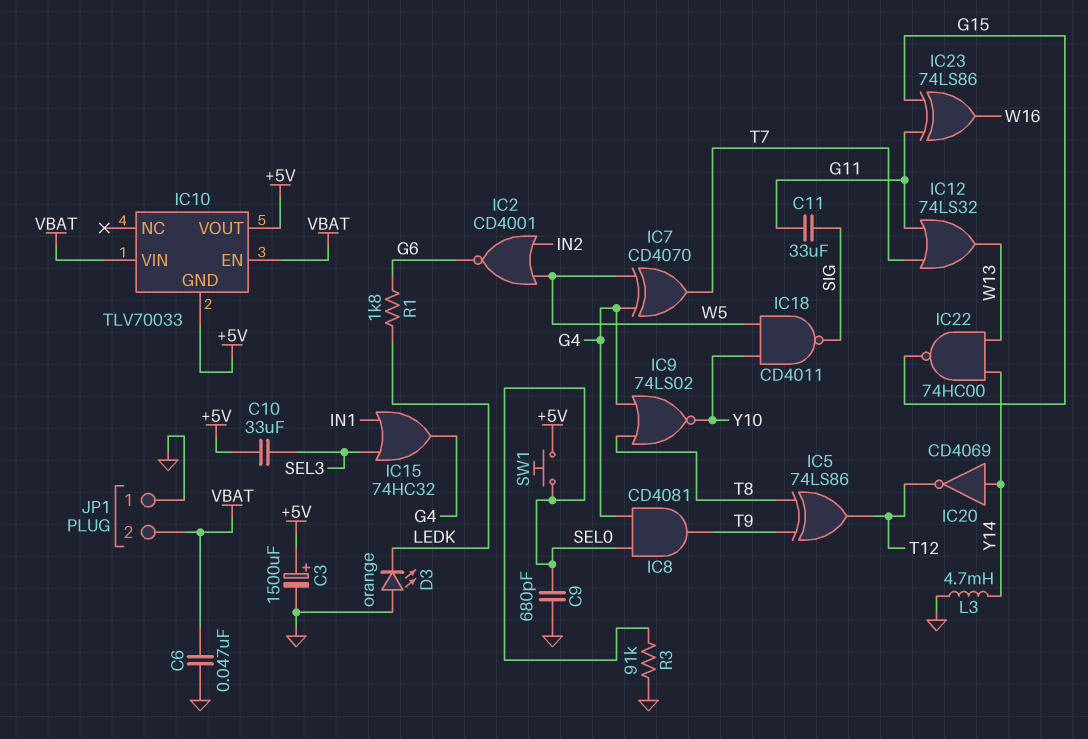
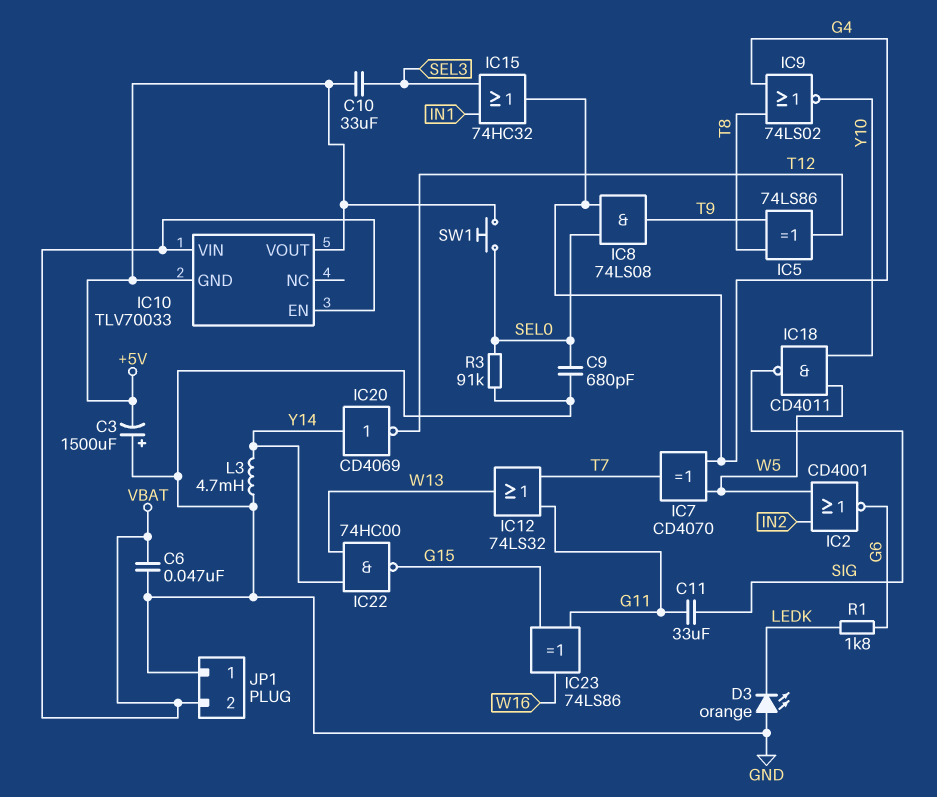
C3: 1500uF (plus +5V, minus GND) -> 1500uF (plus GND, minus +5V)
IC8: AND CD4081 (in G4, in SEL0, out T9) -> AND 74LS08 (in G4, in SEL0, out T9)

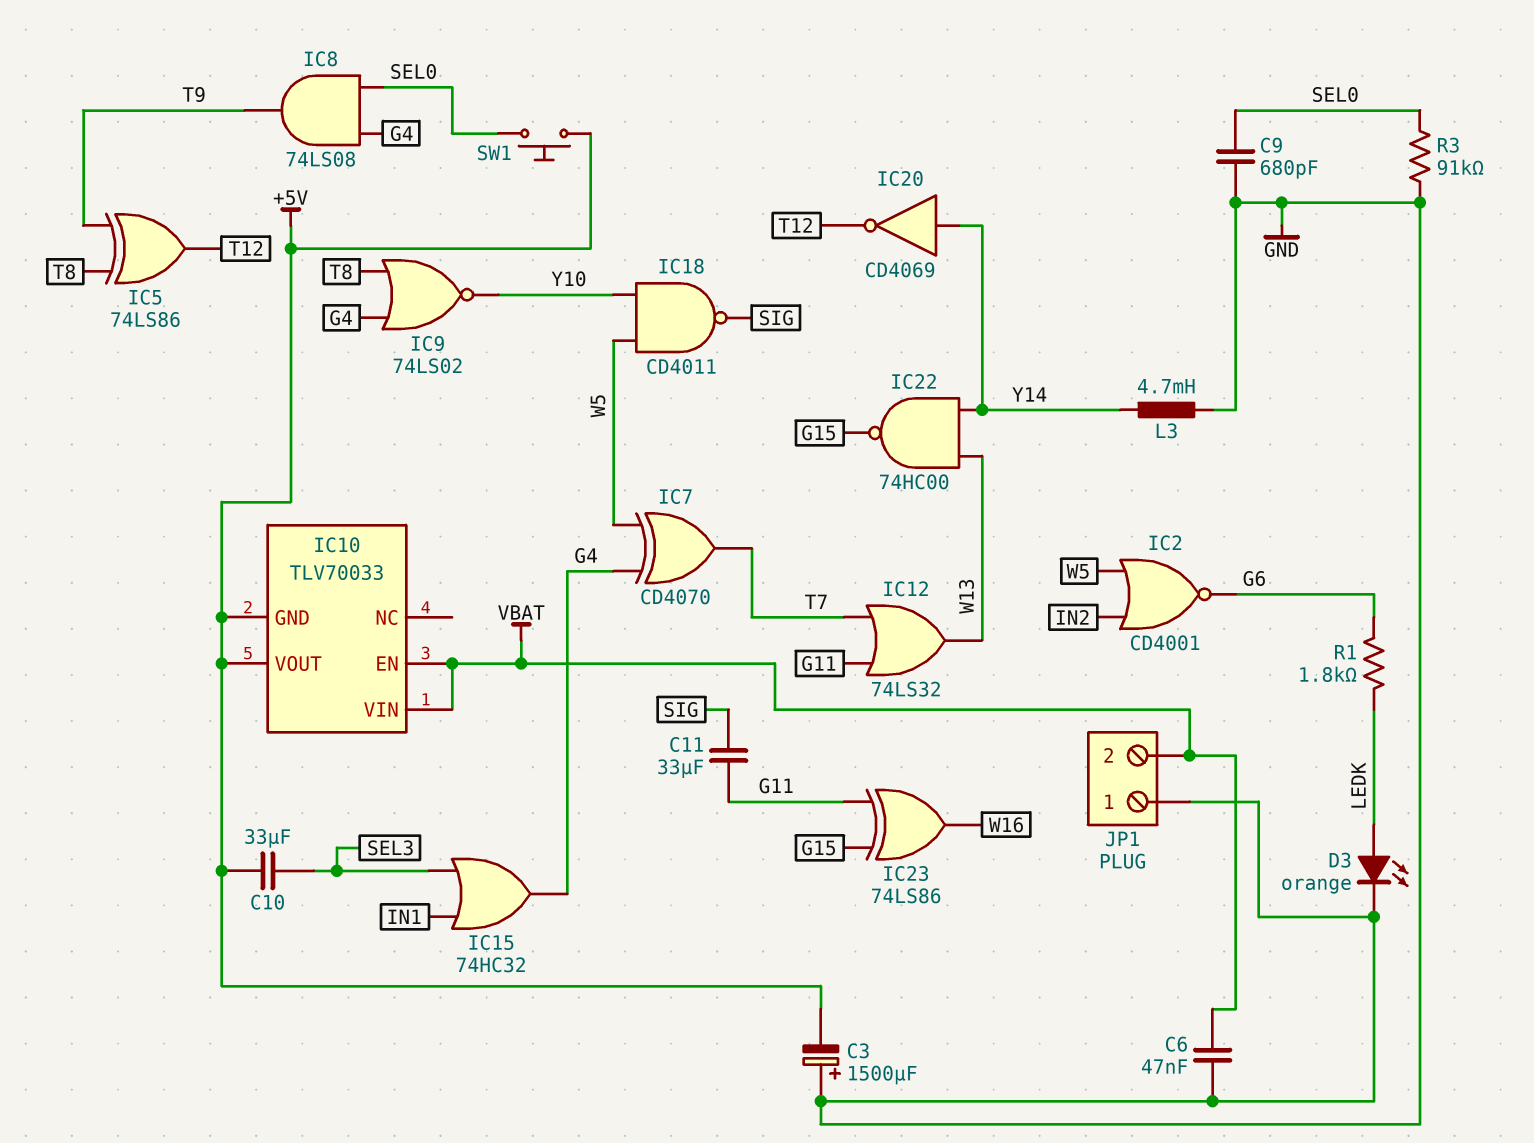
D3: LED orange (A GND, K LEDK) -> LED orange (A LEDK, K GND)

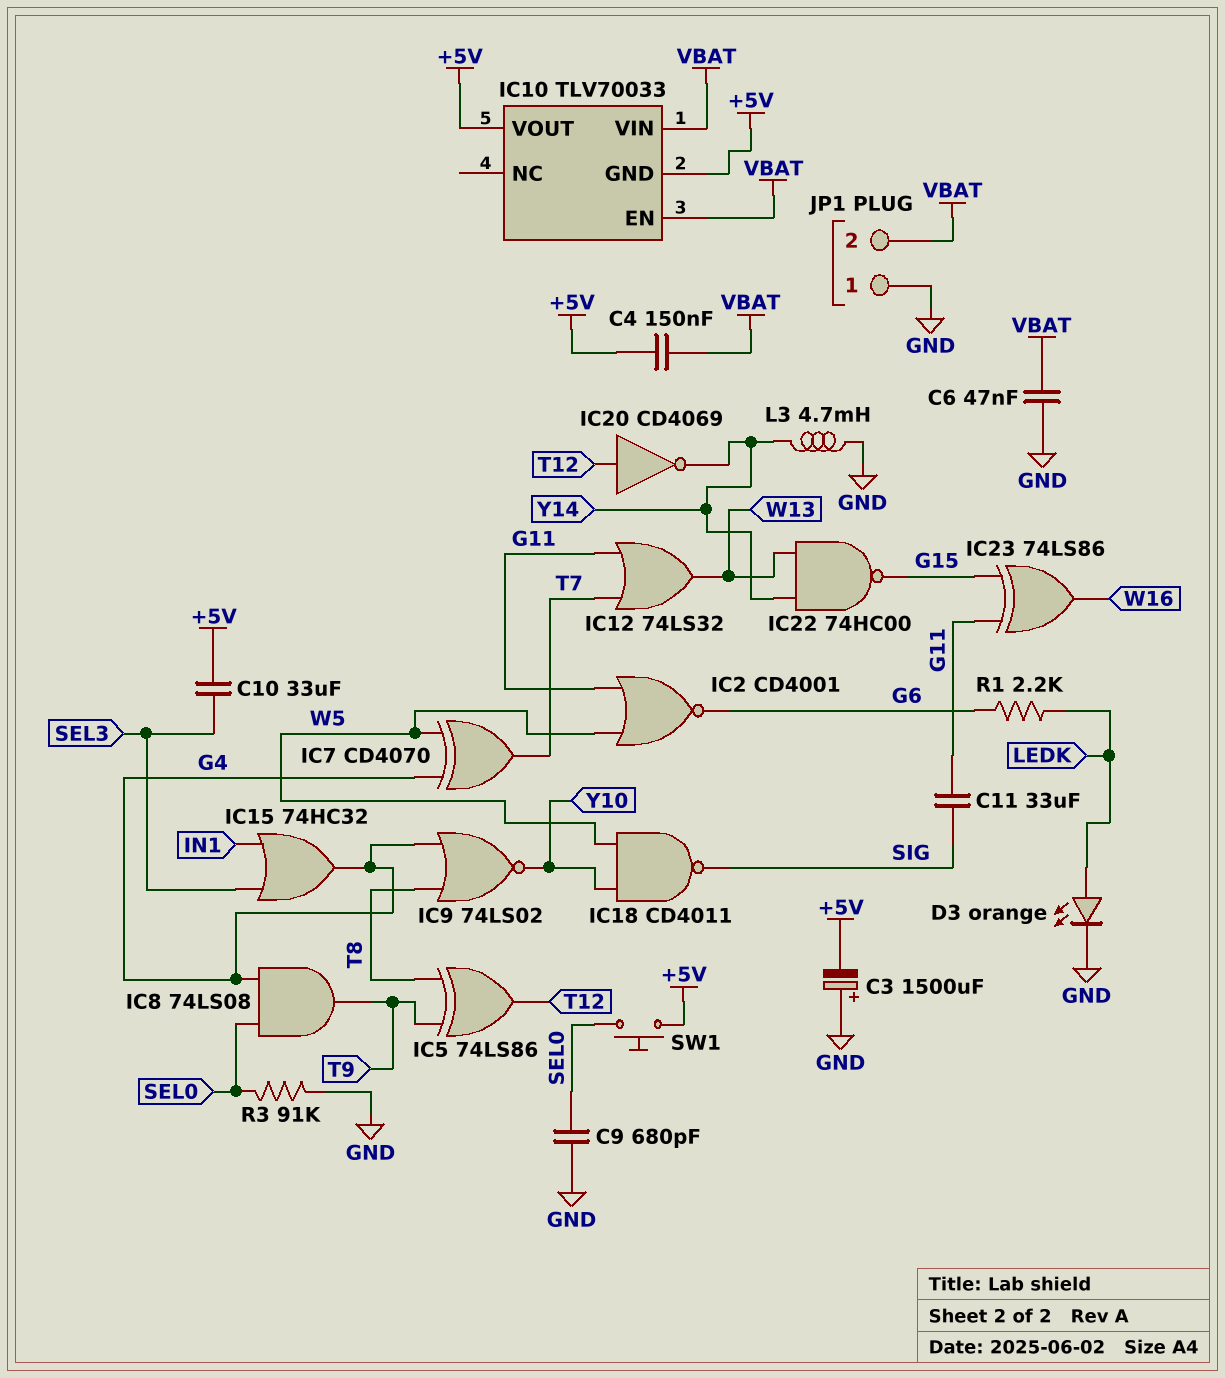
C4: none -> 150nF (+5V, VBAT)
IC2: NOR CD4001 (in IN2, in W5, out G6) -> NOR CD4001 (in G11, in W5, out G6)
IC20: NOT CD4069 (in Y14, out T12) -> NOT CD4069 (in T12, out Y14)
R1: 1.8k (G6, LEDK) -> 2.2k (G6, LEDK)

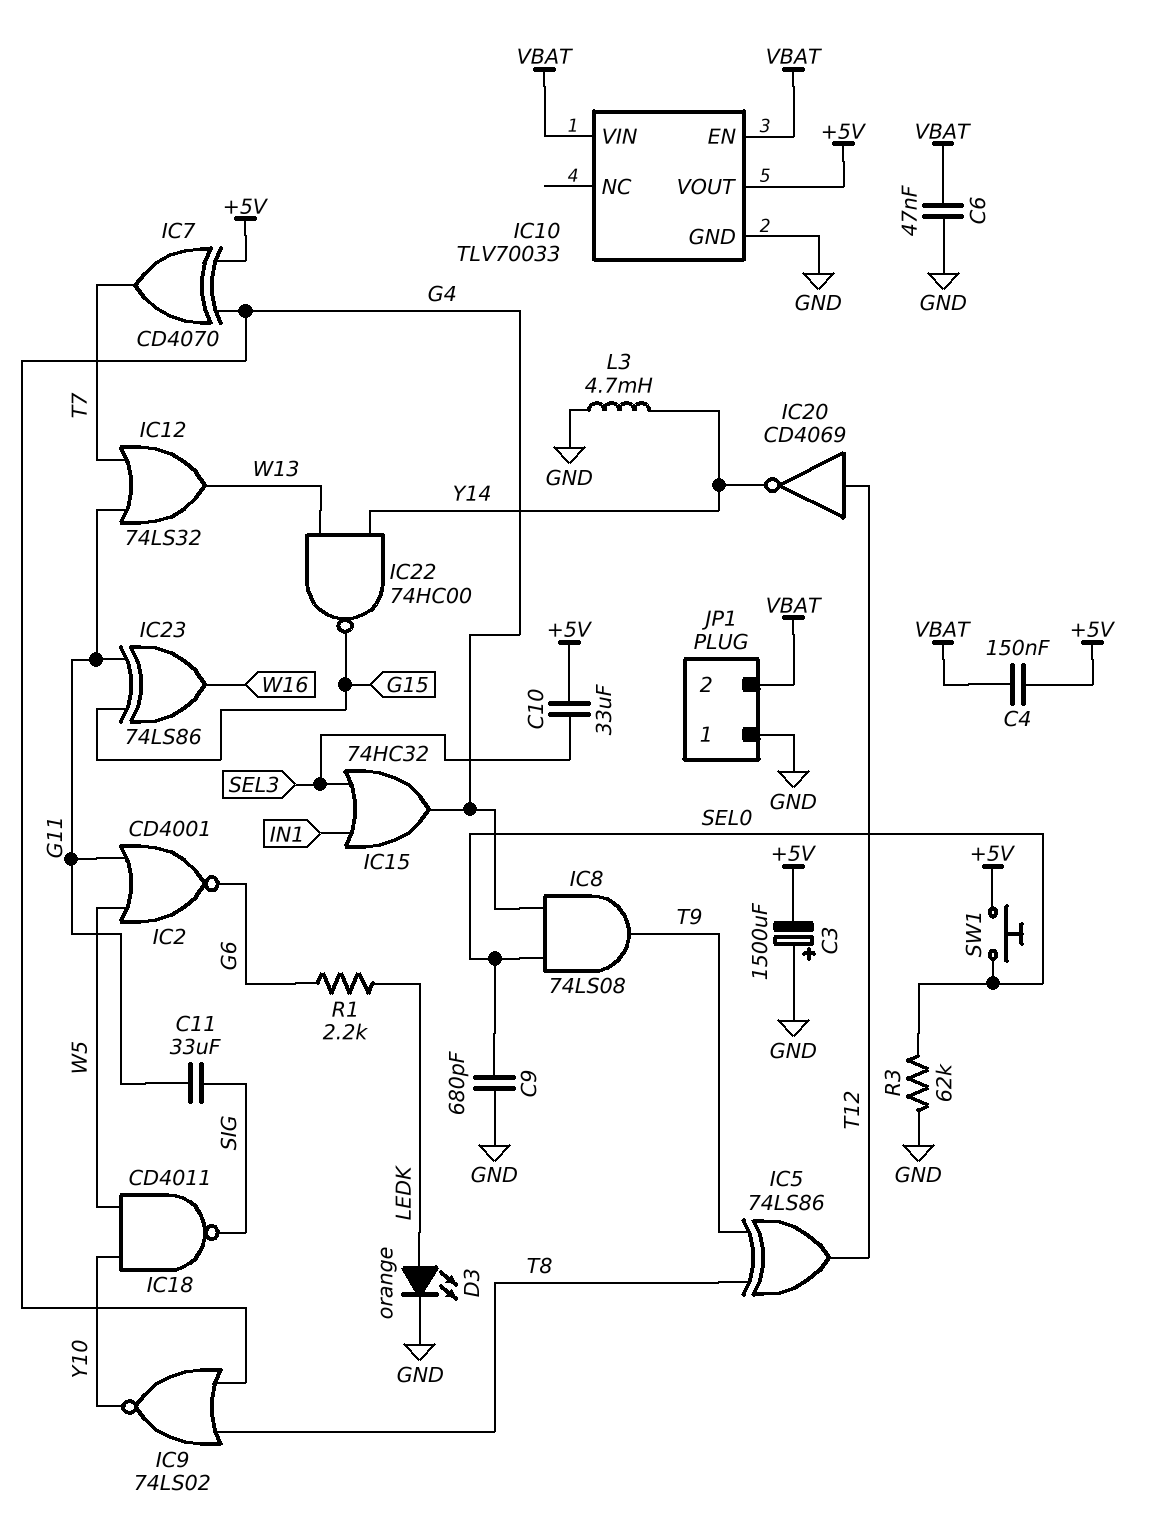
IC7: XOR CD4070 (in G4, in W5, out T7) -> XOR CD4070 (in +5V, in G4, out T7)
IC10 pin GND: +5V -> GND
R3: 91k (GND, SEL0) -> 62k (GND, SEL0)

